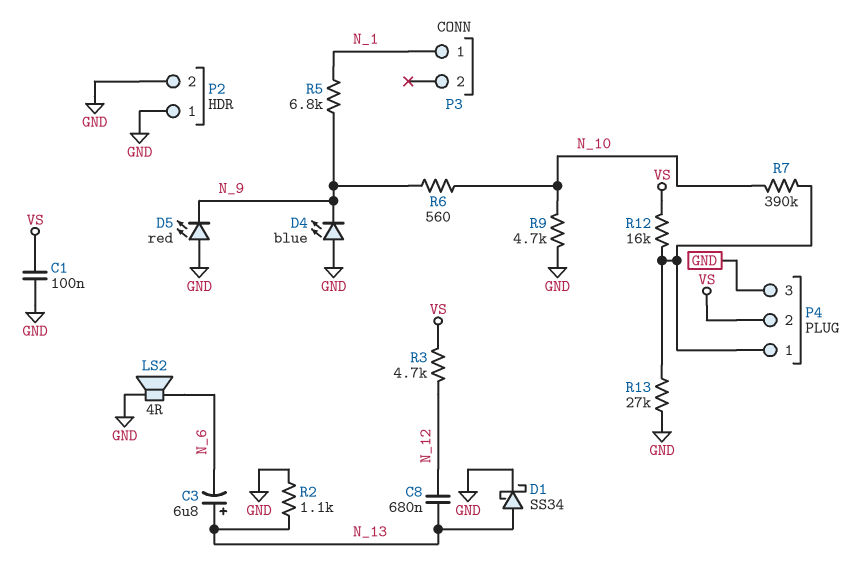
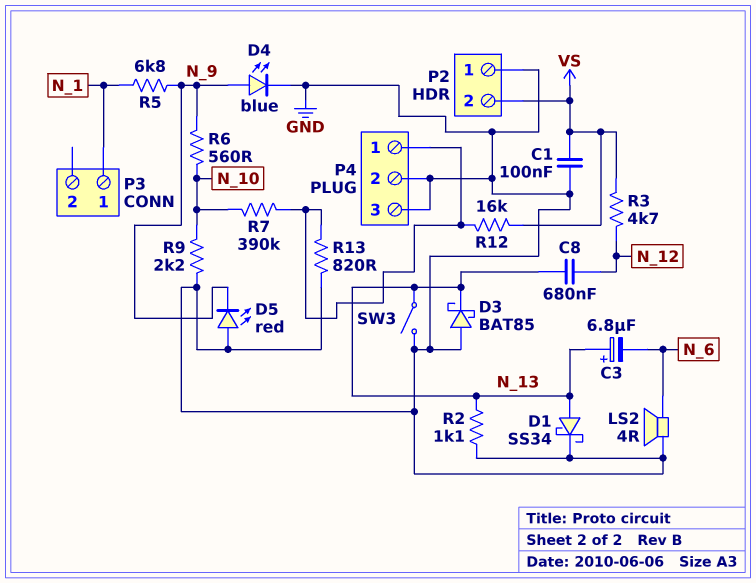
D3: none -> schottky BAT85 (A GND, K N_13)
D4: LED blue (A GND, K N_9) -> LED blue (A N_9, K GND)
P2 pin 2: GND -> VS
P4 pin 2: VS -> GND
R9: 4.7k (GND, N_10) -> 2.2k (GND, N_10)
R13: 27k (GND, P4/1) -> 820 (GND, P4/1)
SW3: none -> switch (GND, N_13)

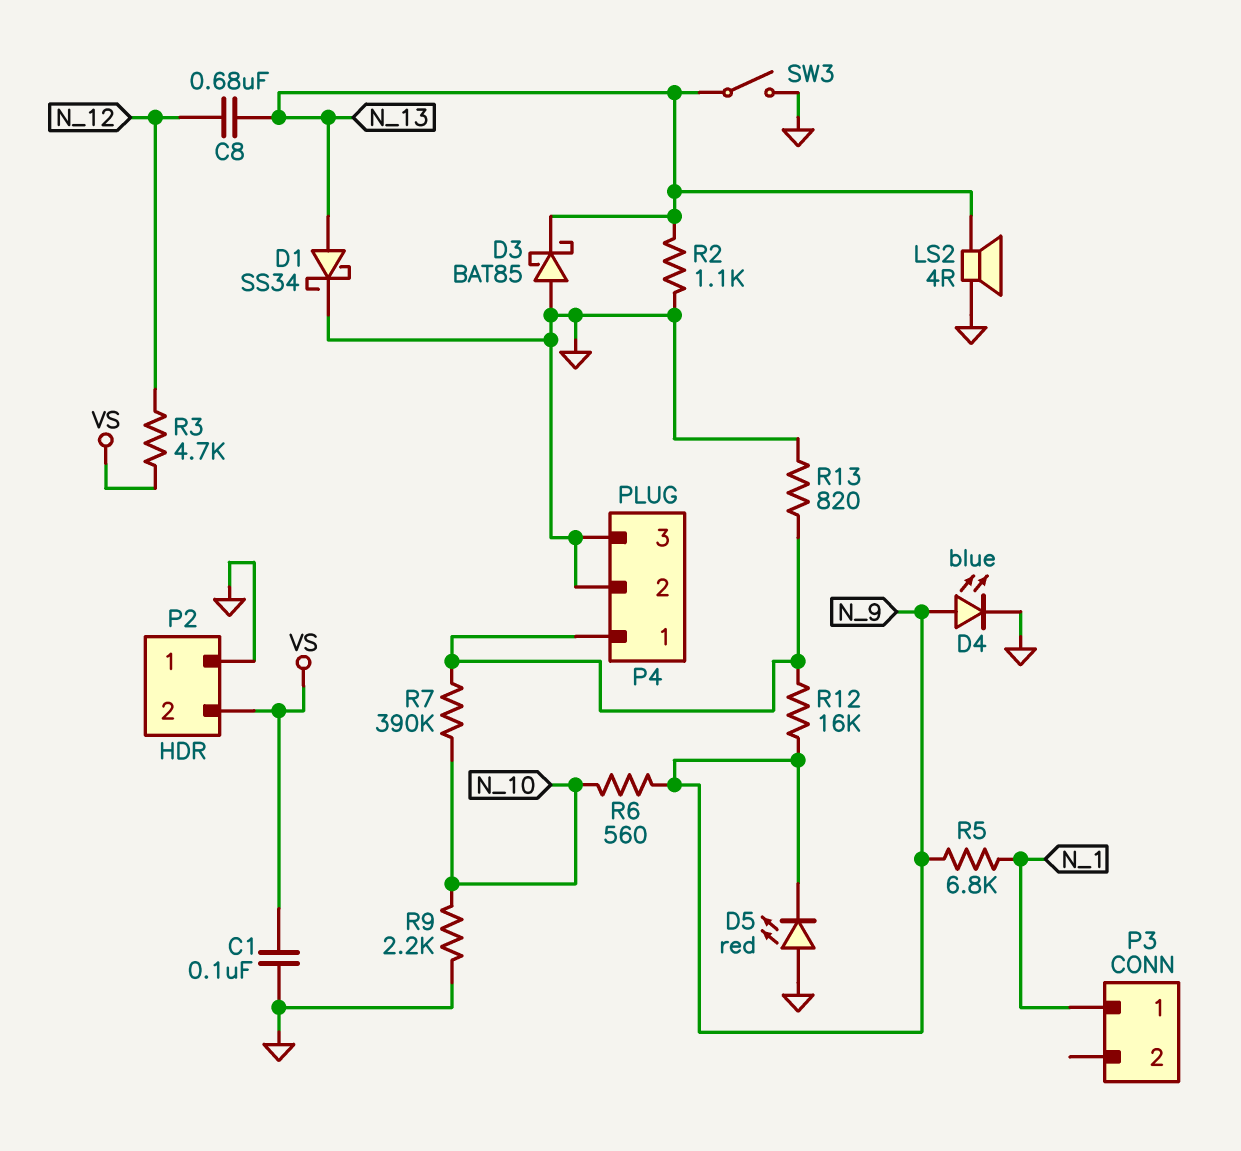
C3: 6.8uF (plus N_13, minus N_6) -> none
LS2: speaker 4R (GND, N_6) -> speaker 4R (GND, N_13)
R12: 16k (P4/1, VS) -> 16k (N_9, P4/1)

